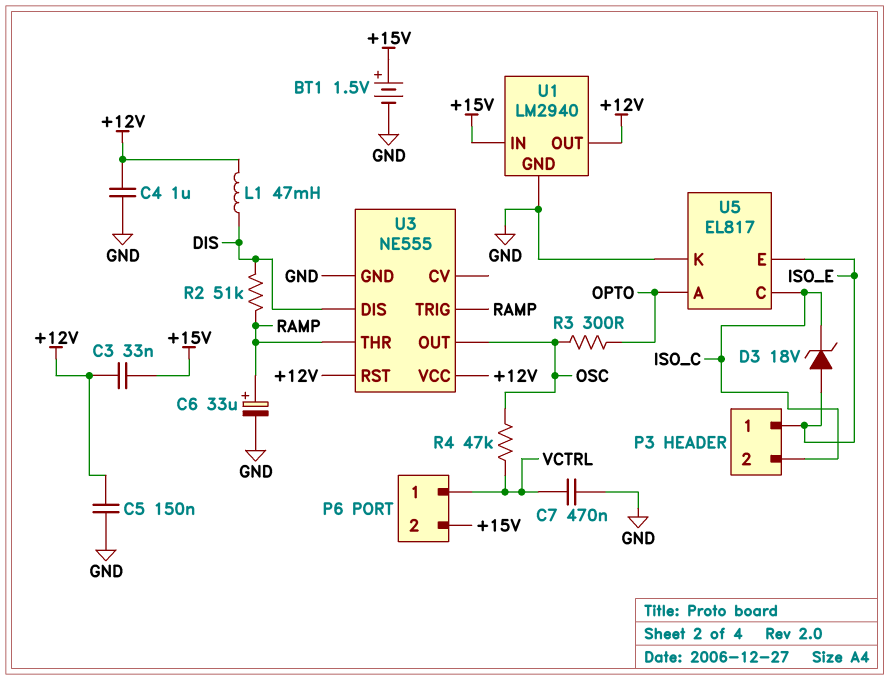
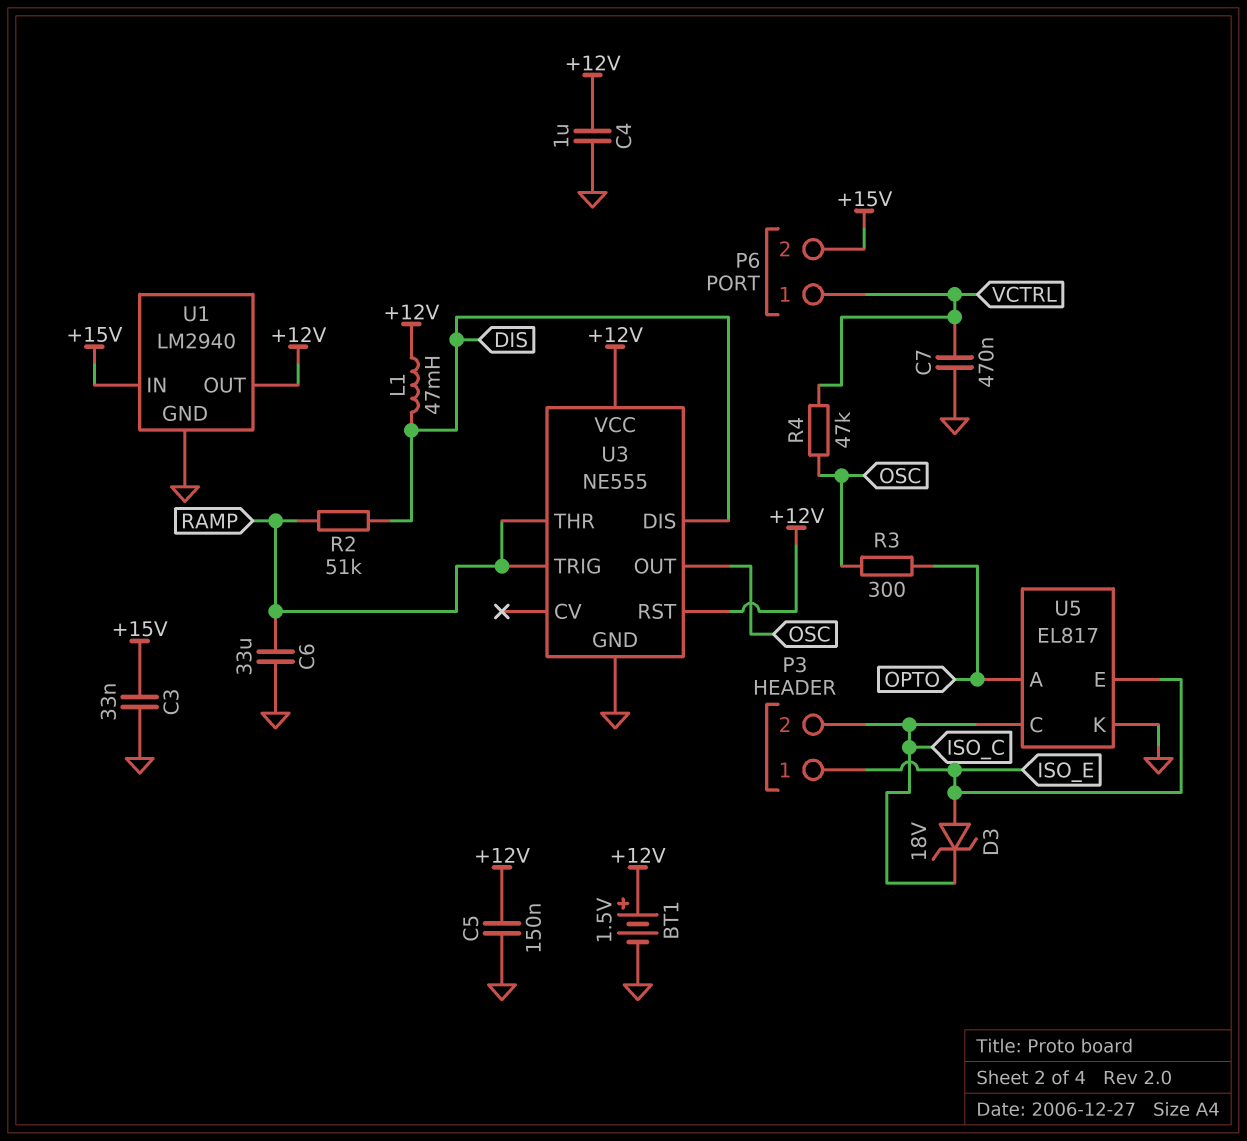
BT1: 1.5V (plus +15V, minus GND) -> 1.5V (plus +12V, minus GND)
C3: 33nF (+12V, +15V) -> 33nF (+15V, GND)
C6: 33uF (plus RAMP, minus GND) -> 33uF (GND, RAMP)

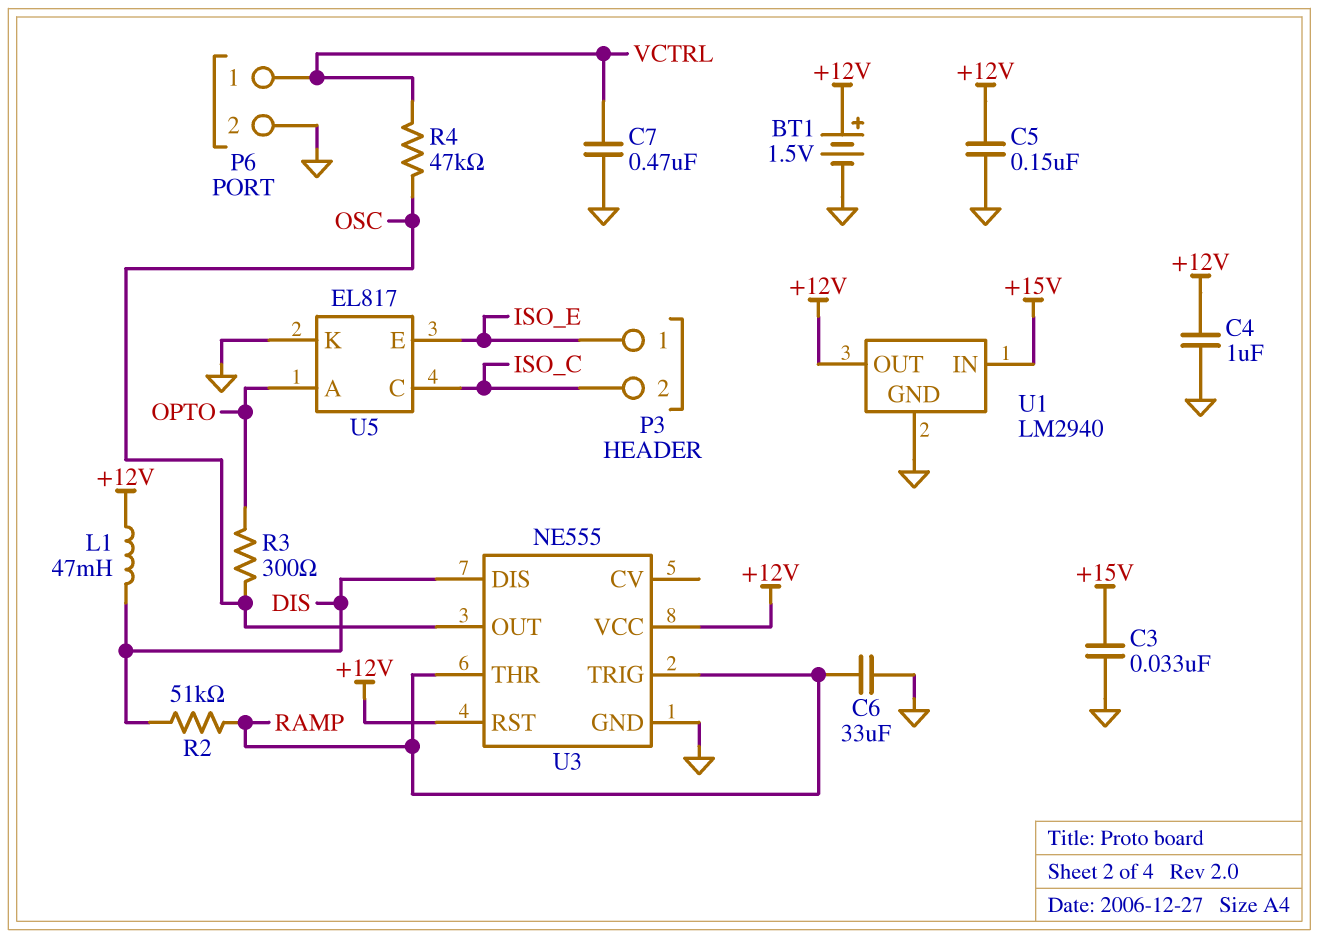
D3: zener 18V (A ISO_E, K ISO_C) -> none
P6 pin 2: +15V -> GND

